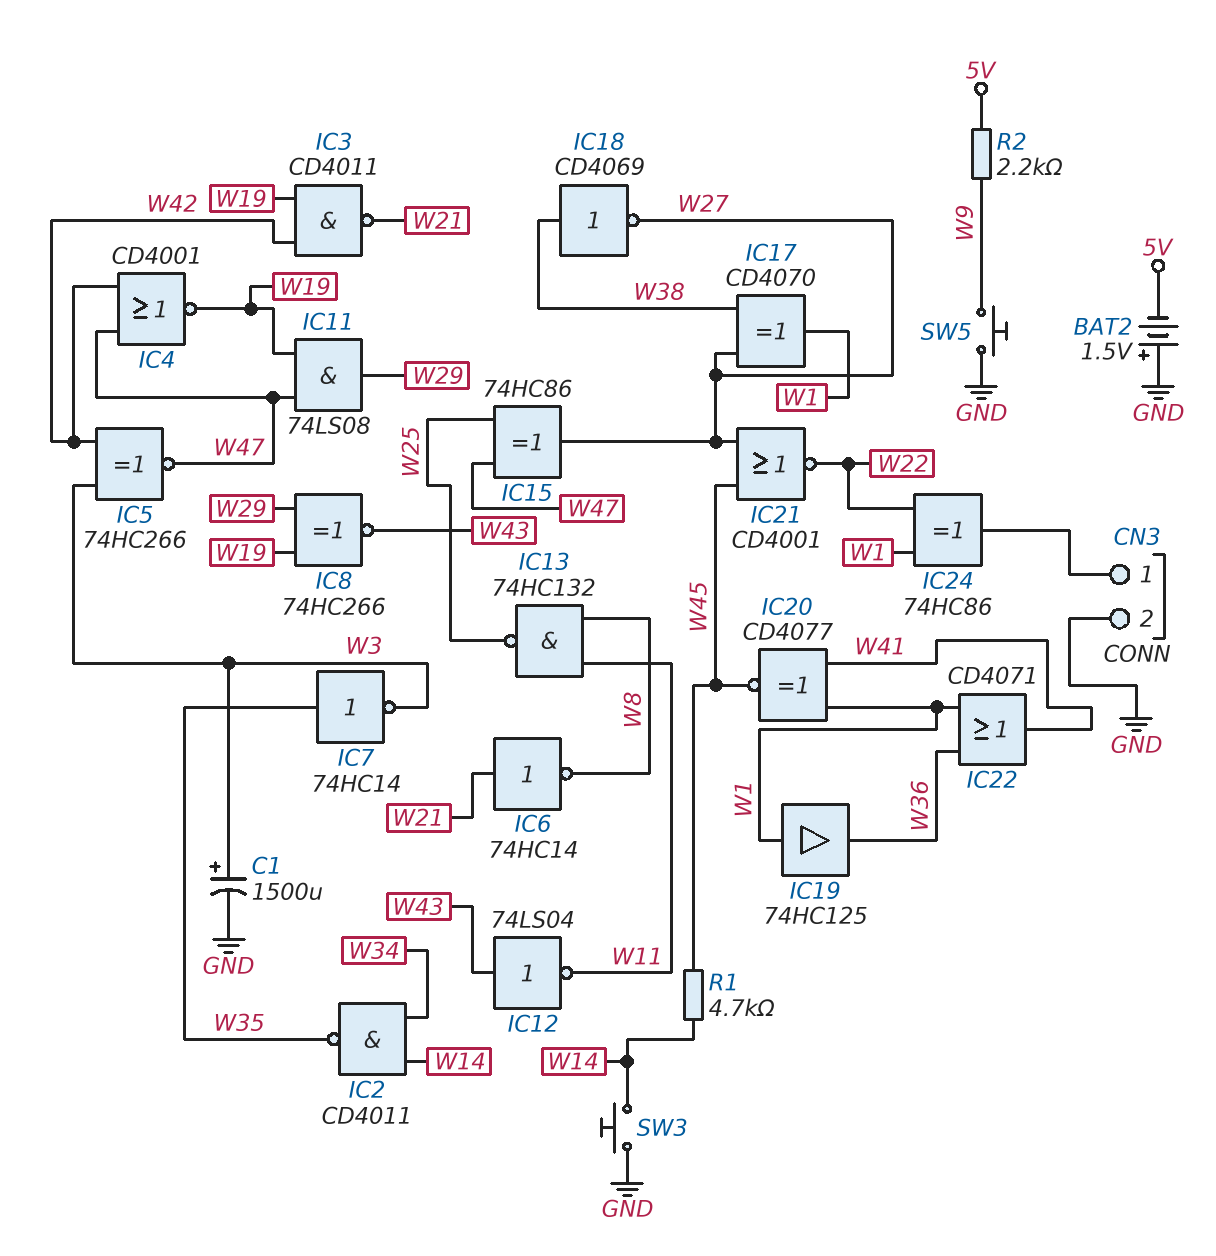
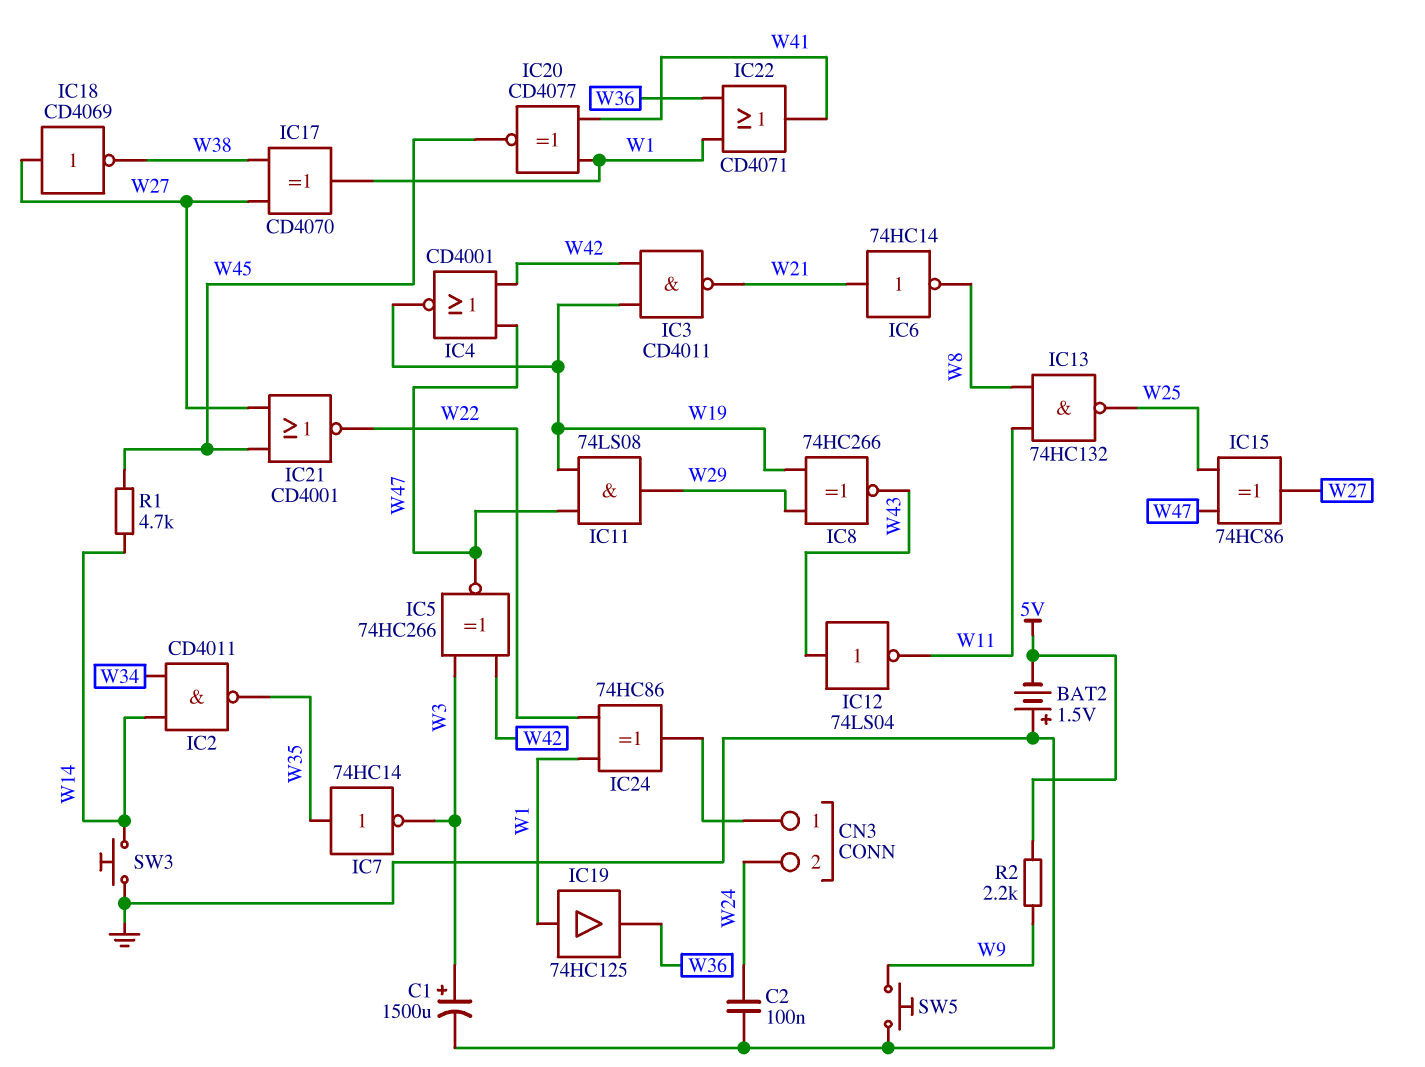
C2: none -> 100nF (GND, W24)
CN3 pin 2: GND -> W24
IC18: NOT CD4069 (in W38, out W27) -> NOT CD4069 (in W27, out W38)

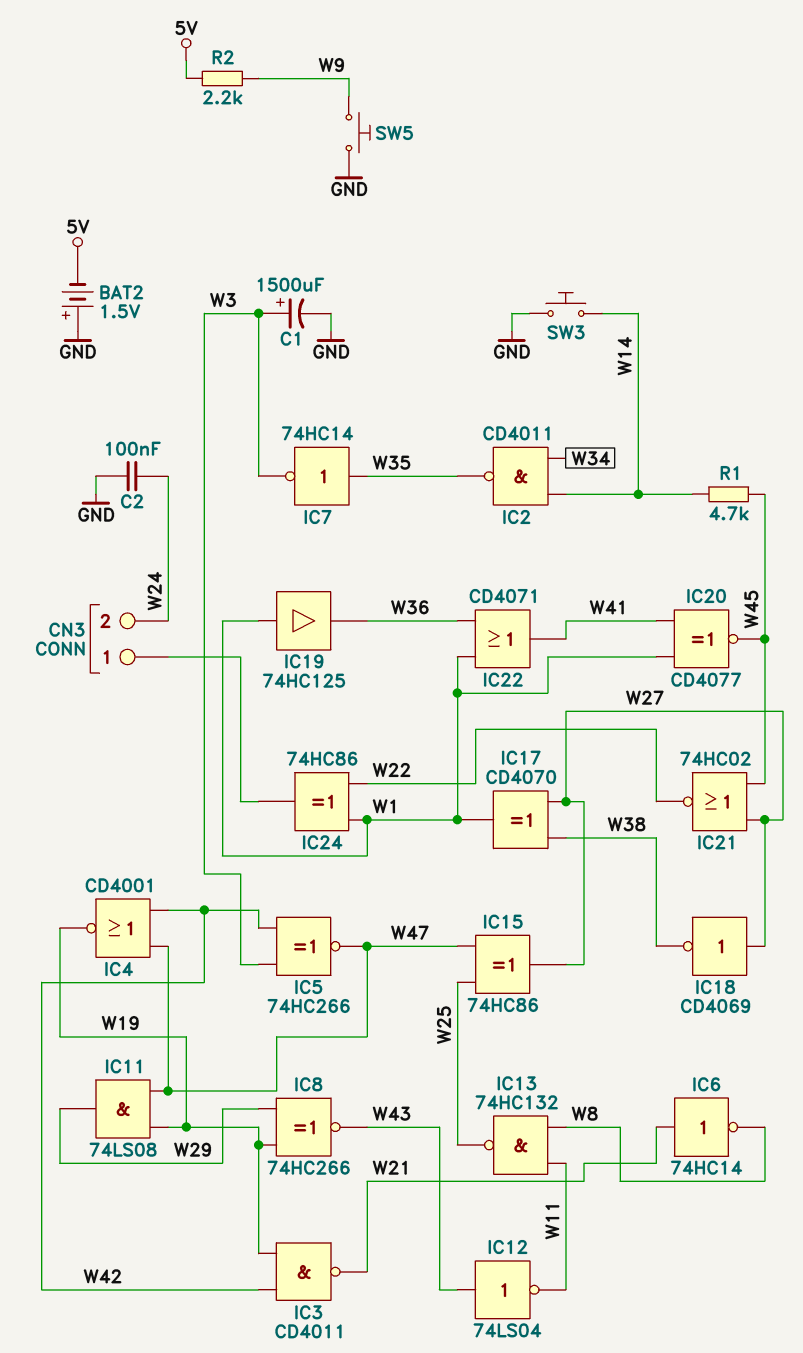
IC21: NOR CD4001 (in W27, in W45, out W22) -> NOR 74HC02 (in W27, in W45, out W22)

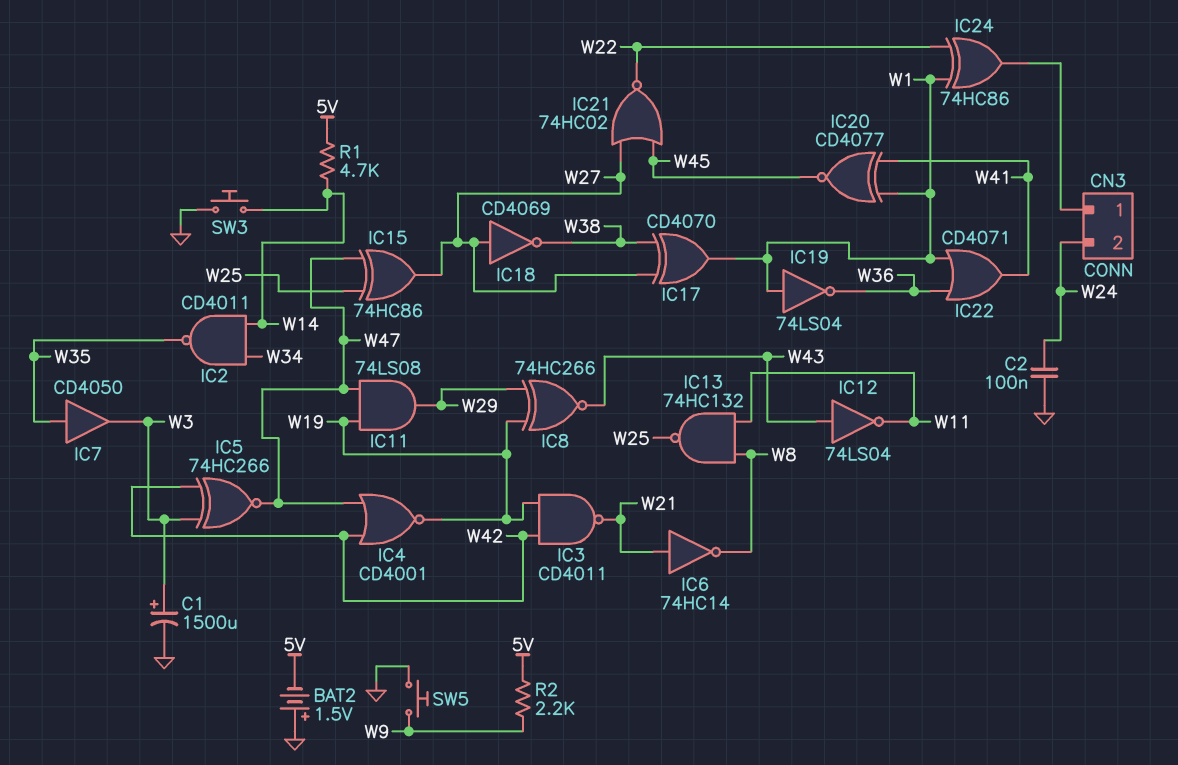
IC7: NOT 74HC14 (in W35, out W3) -> buffer CD4050 (in W35, out W3)
IC19: buffer 74HC125 (in W1, out W36) -> NOT 74LS04 (in W1, out W36)
R1: 4.7k (W14, W45) -> 4.7k (5V, W14)

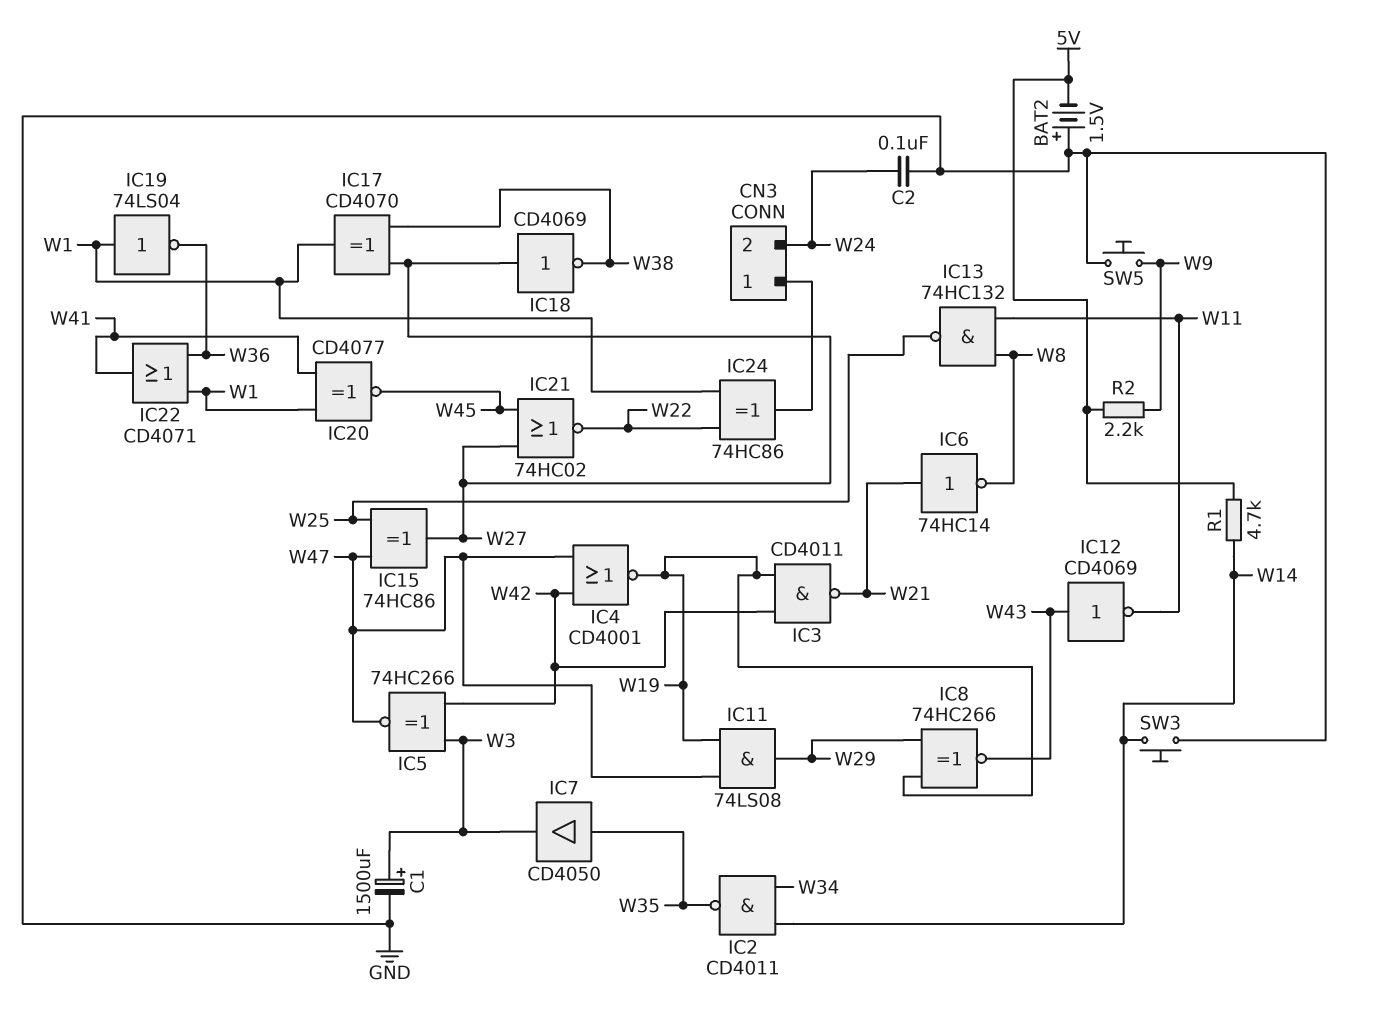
IC12: NOT 74LS04 (in W43, out W11) -> NOT CD4069 (in W43, out W11)

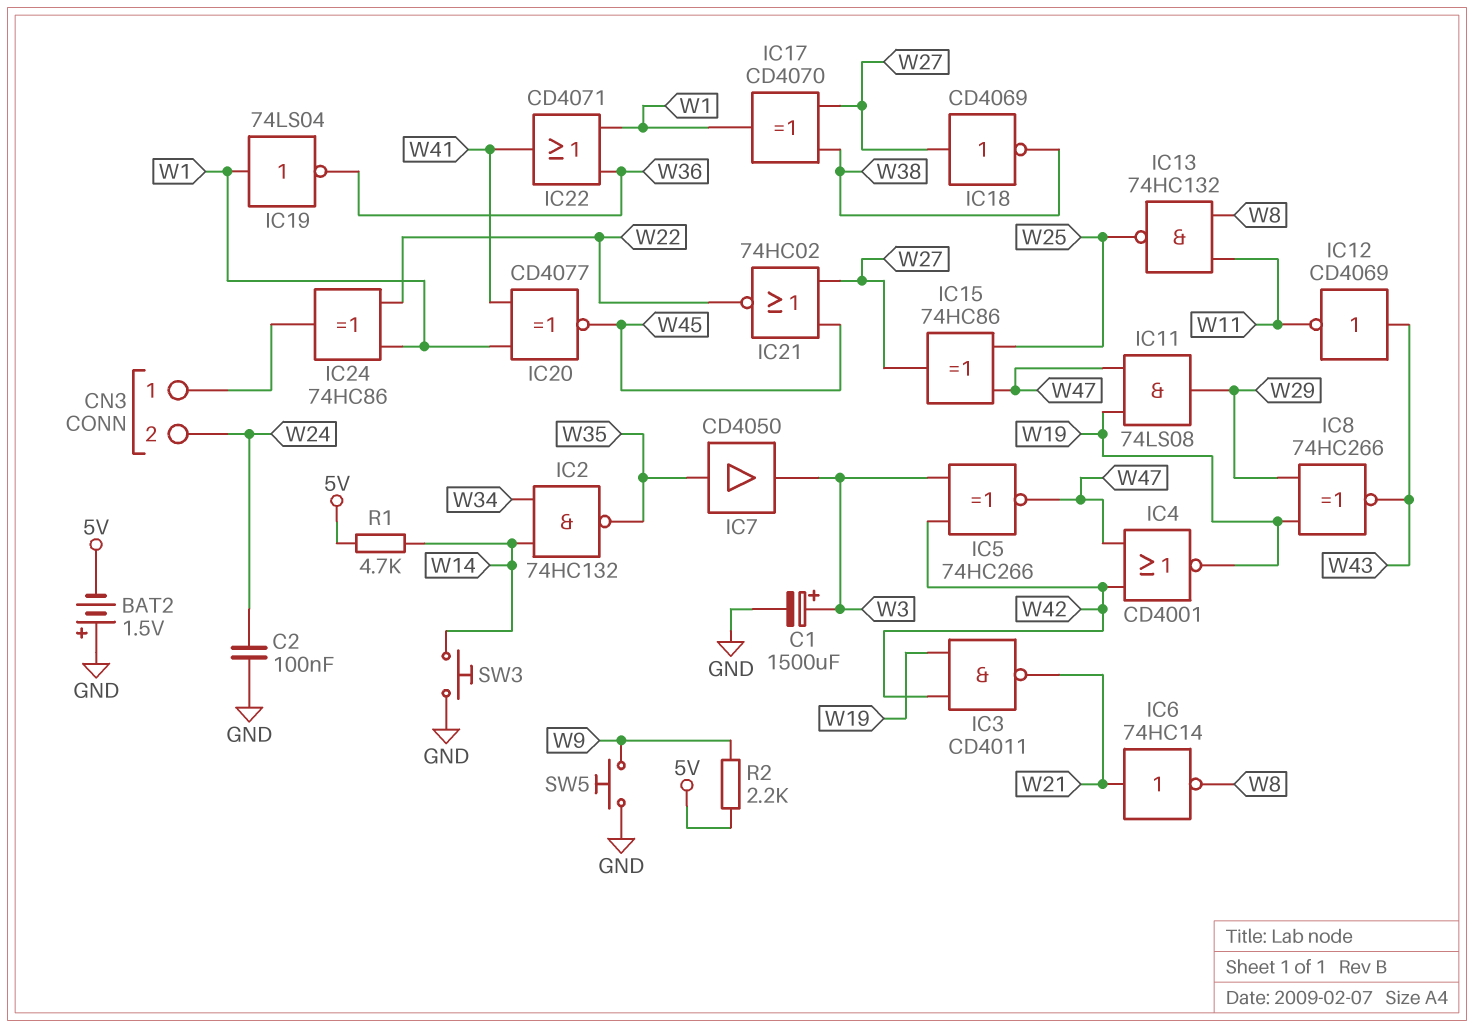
IC2: NAND CD4011 (in W14, in W34, out W35) -> NAND 74HC132 (in W14, in W34, out W35)

